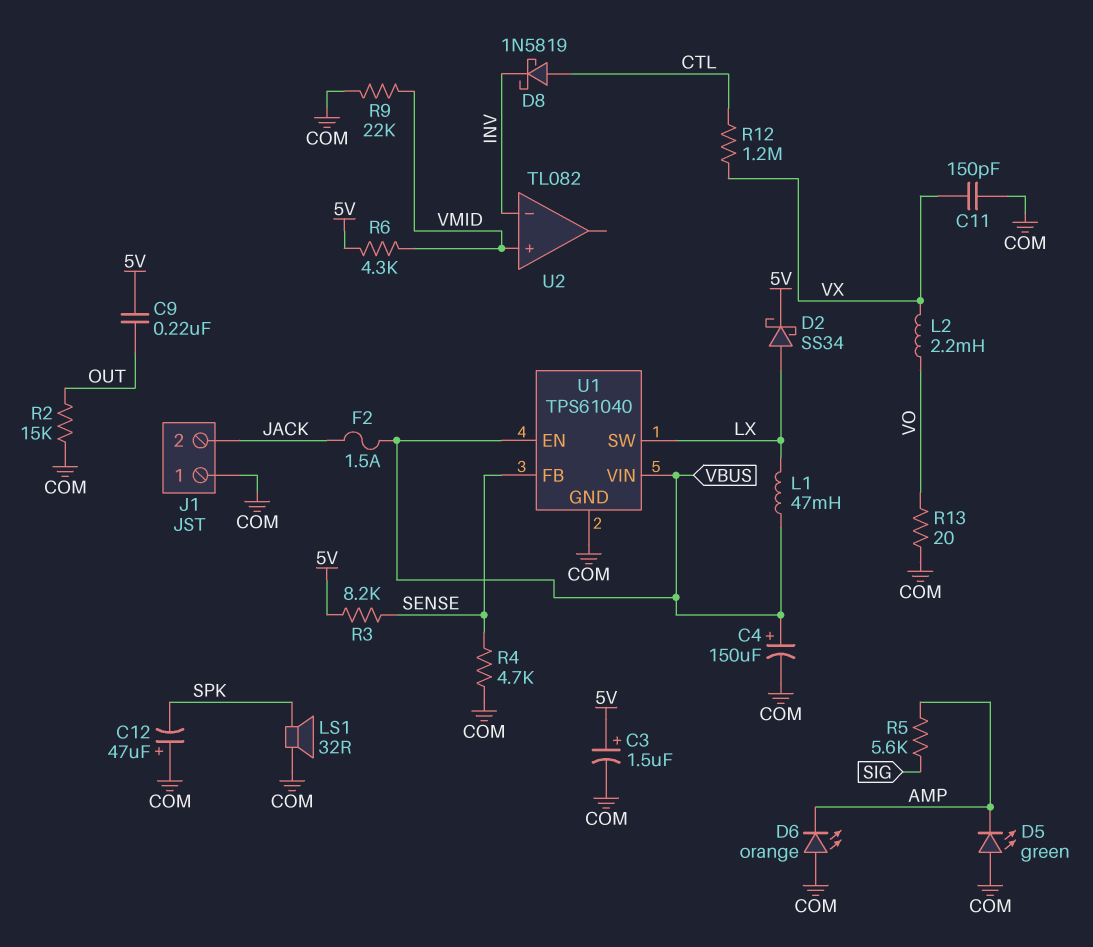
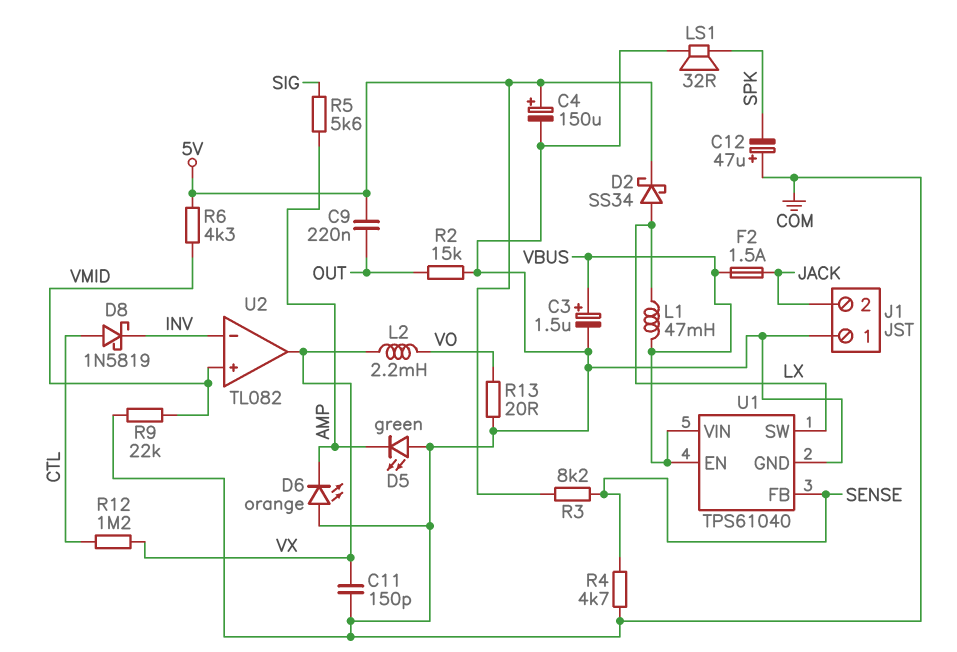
C3: 1.5uF (plus 5V, minus COM) -> 1.5uF (plus VBUS, minus COM)
C4: 150uF (plus VBUS, minus COM) -> 150uF (plus 5V, minus COM)
U2 pin out: none -> VX

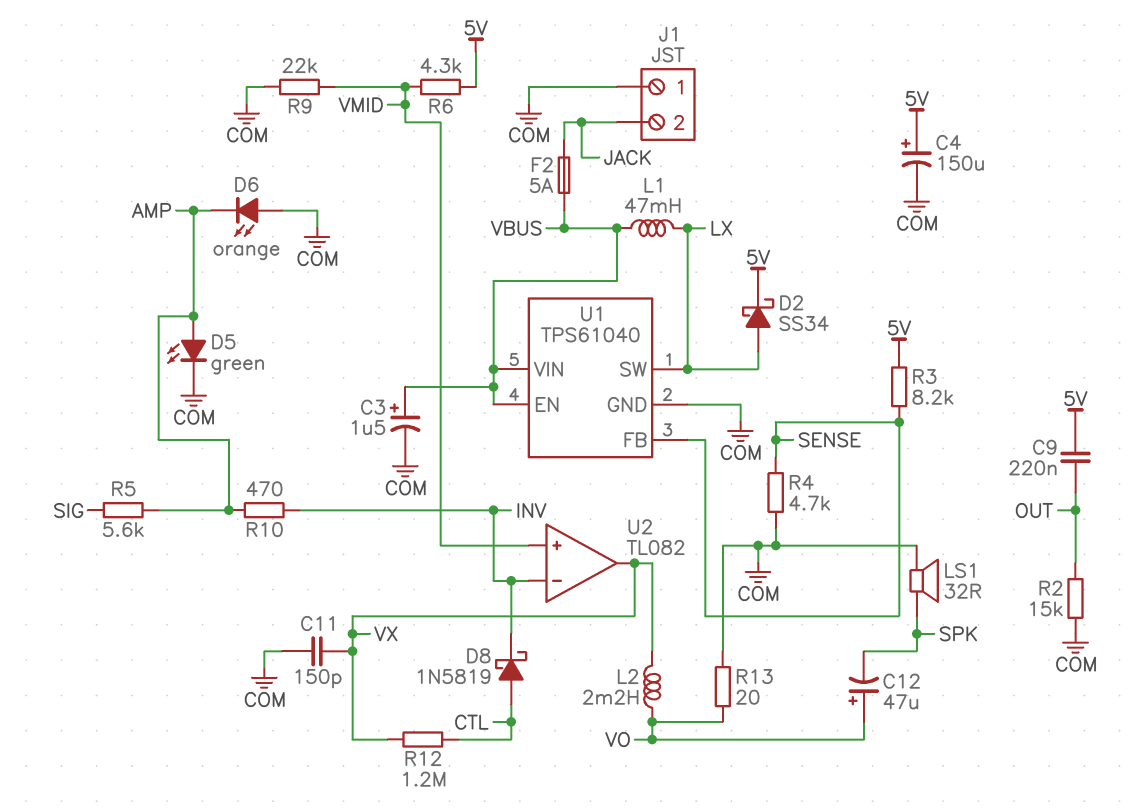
C12: 47uF (plus COM, minus SPK) -> 47uF (plus VO, minus SPK)
D5: LED green (A COM, K AMP) -> LED green (A AMP, K COM)
F2: 1.5A (JACK, VBUS) -> 5A (JACK, VBUS)
R10: none -> 470 (AMP, INV)

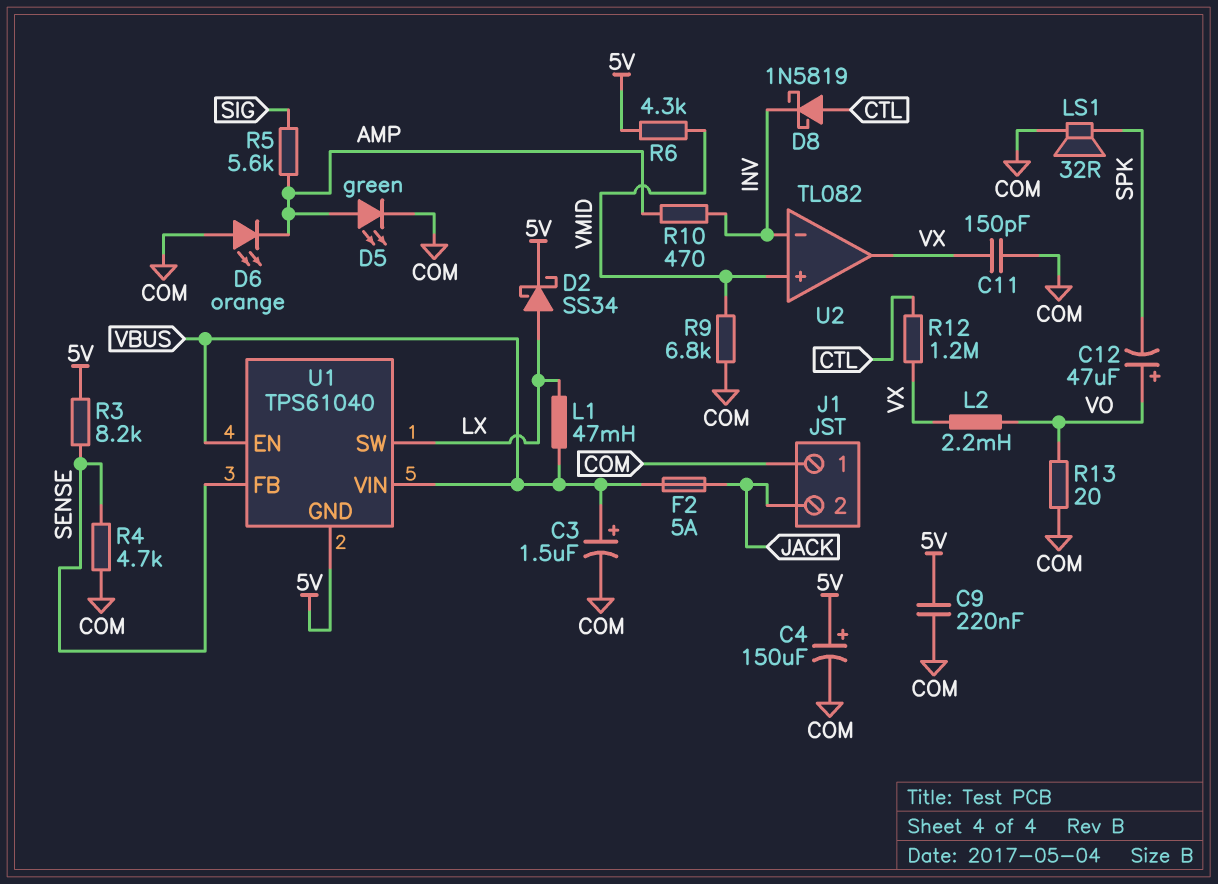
C9: 220nF (5V, OUT) -> 220nF (5V, COM)
R2: 15k (COM, OUT) -> none
R9: 22k (COM, VMID) -> 6.8k (COM, VMID)
U1 pin GND: COM -> 5V

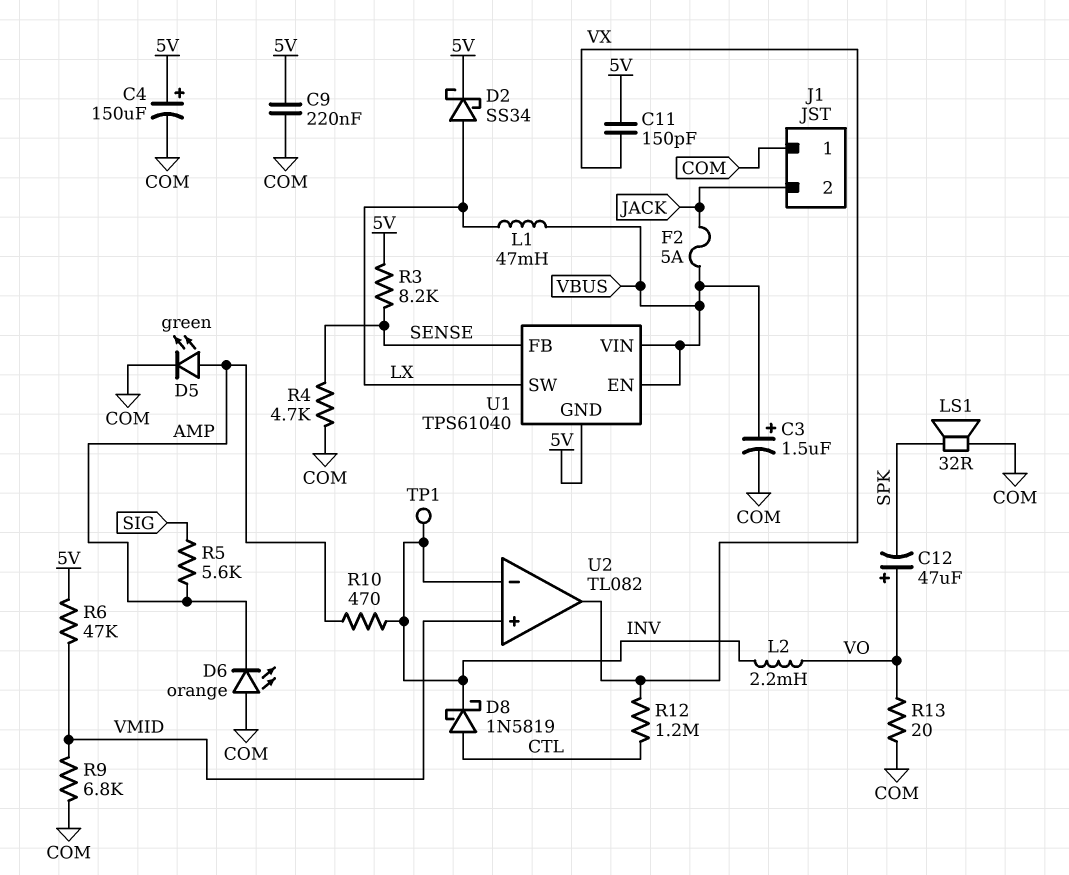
C11: 150pF (COM, VX) -> 150pF (5V, VX)
L2: 2.2mH (VO, VX) -> 2.2mH (INV, VO)
R6: 4.3k (5V, VMID) -> 47k (5V, VMID)
TP1: none -> test point (INV)

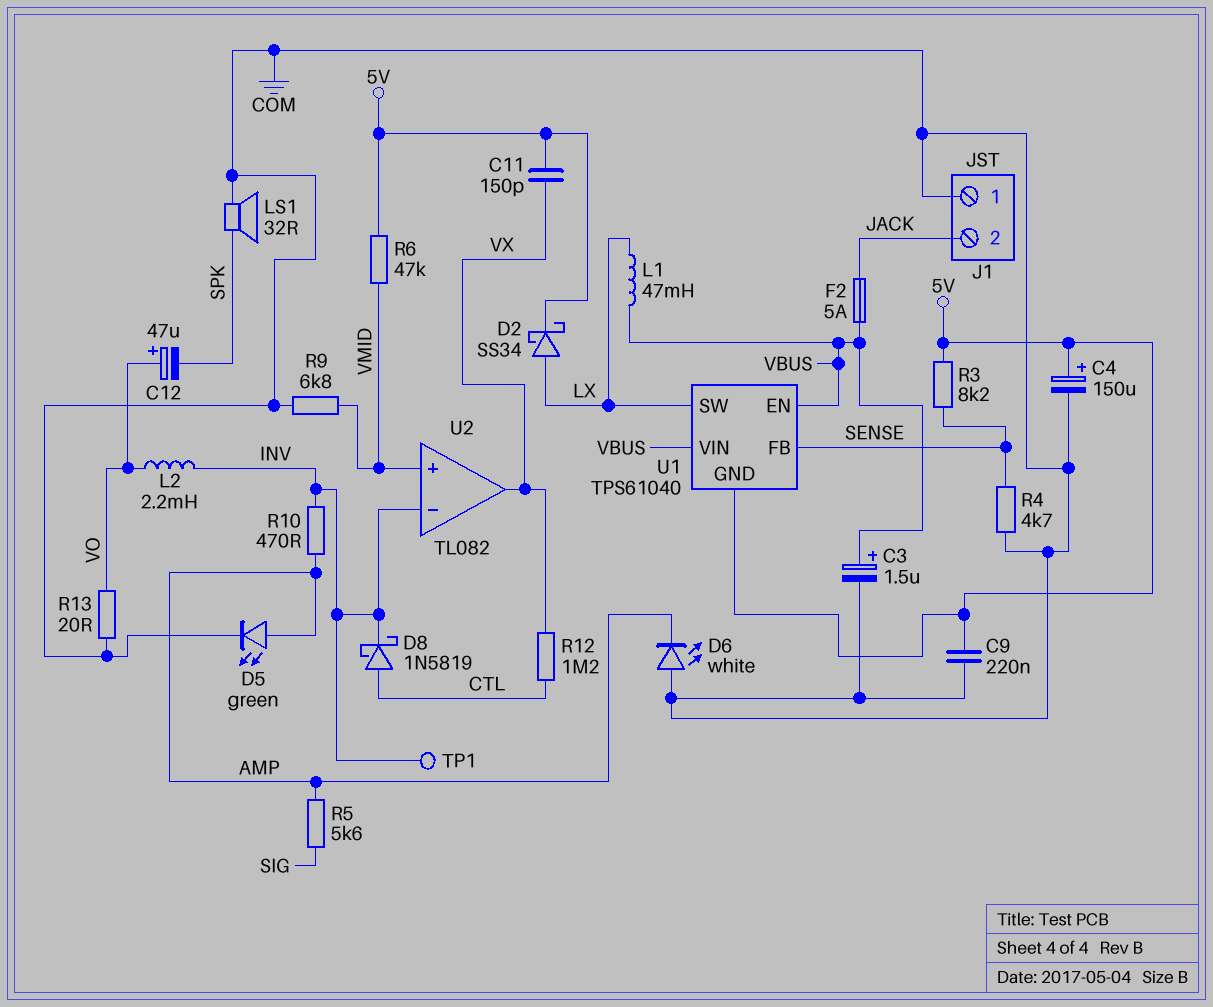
D6: LED orange (A COM, K AMP) -> LED white (A COM, K AMP)

